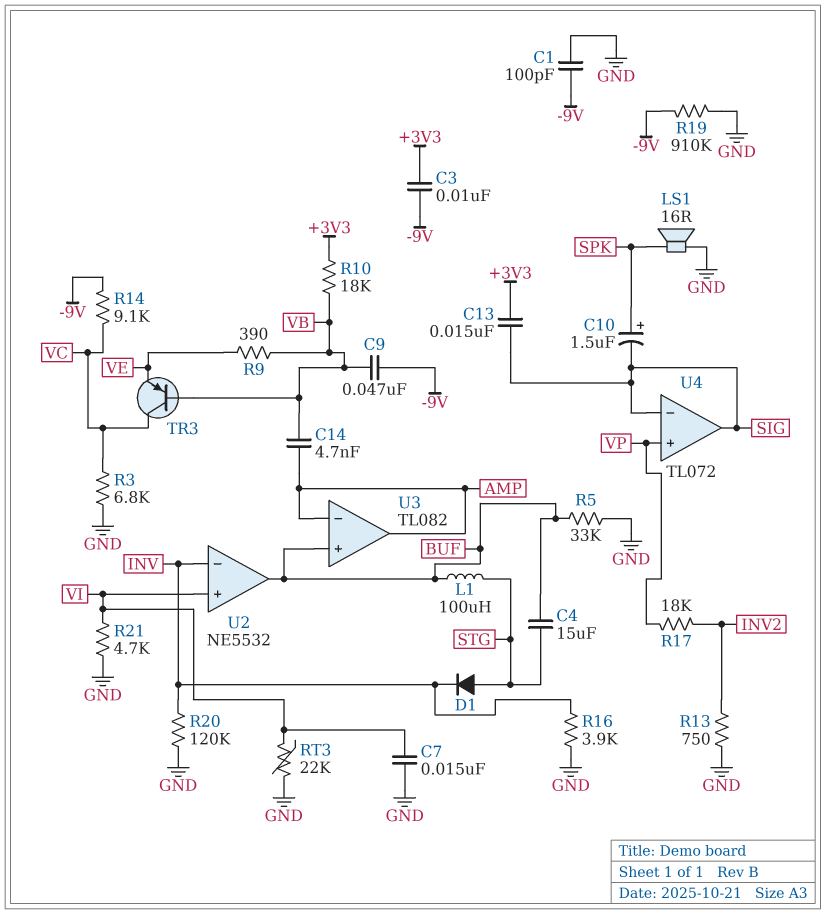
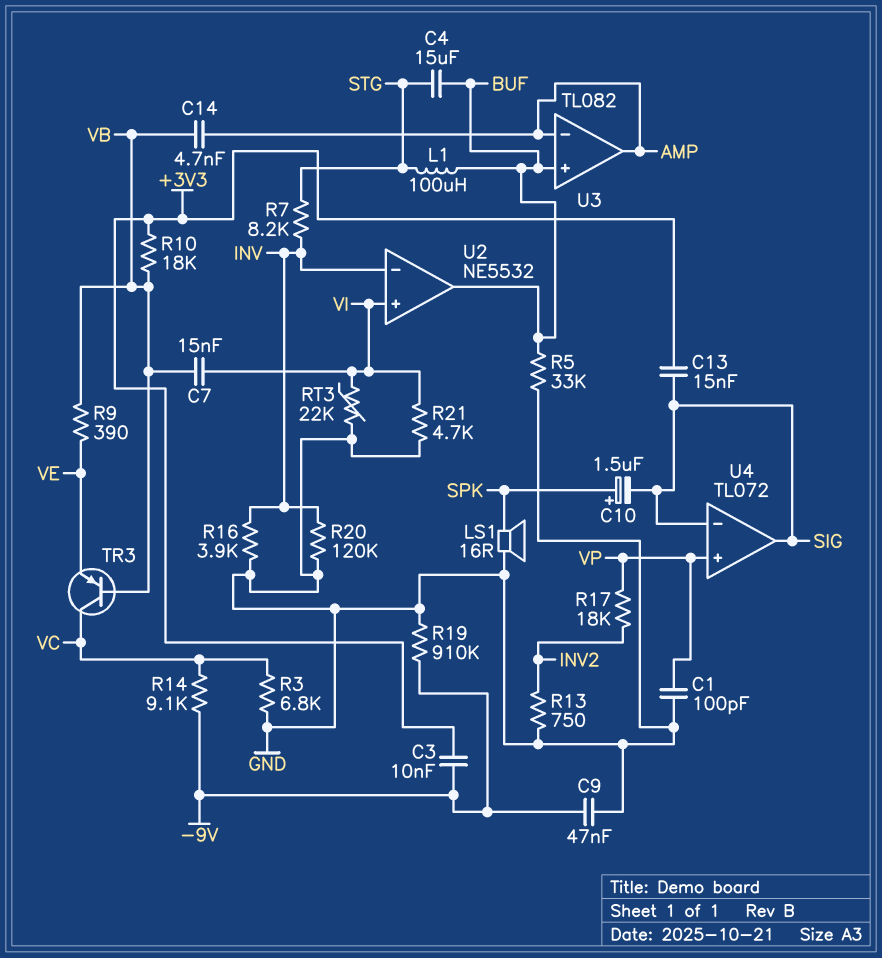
C1: 100pF (-9V, GND) -> 100pF (GND, VP)
C7: 15nF (GND, VI) -> 15nF (VB, VI)
C9: 47nF (-9V, VB) -> 47nF (-9V, GND)
D1: diode (A STG, K INV) -> none
R7: none -> 8.2k (INV, STG)

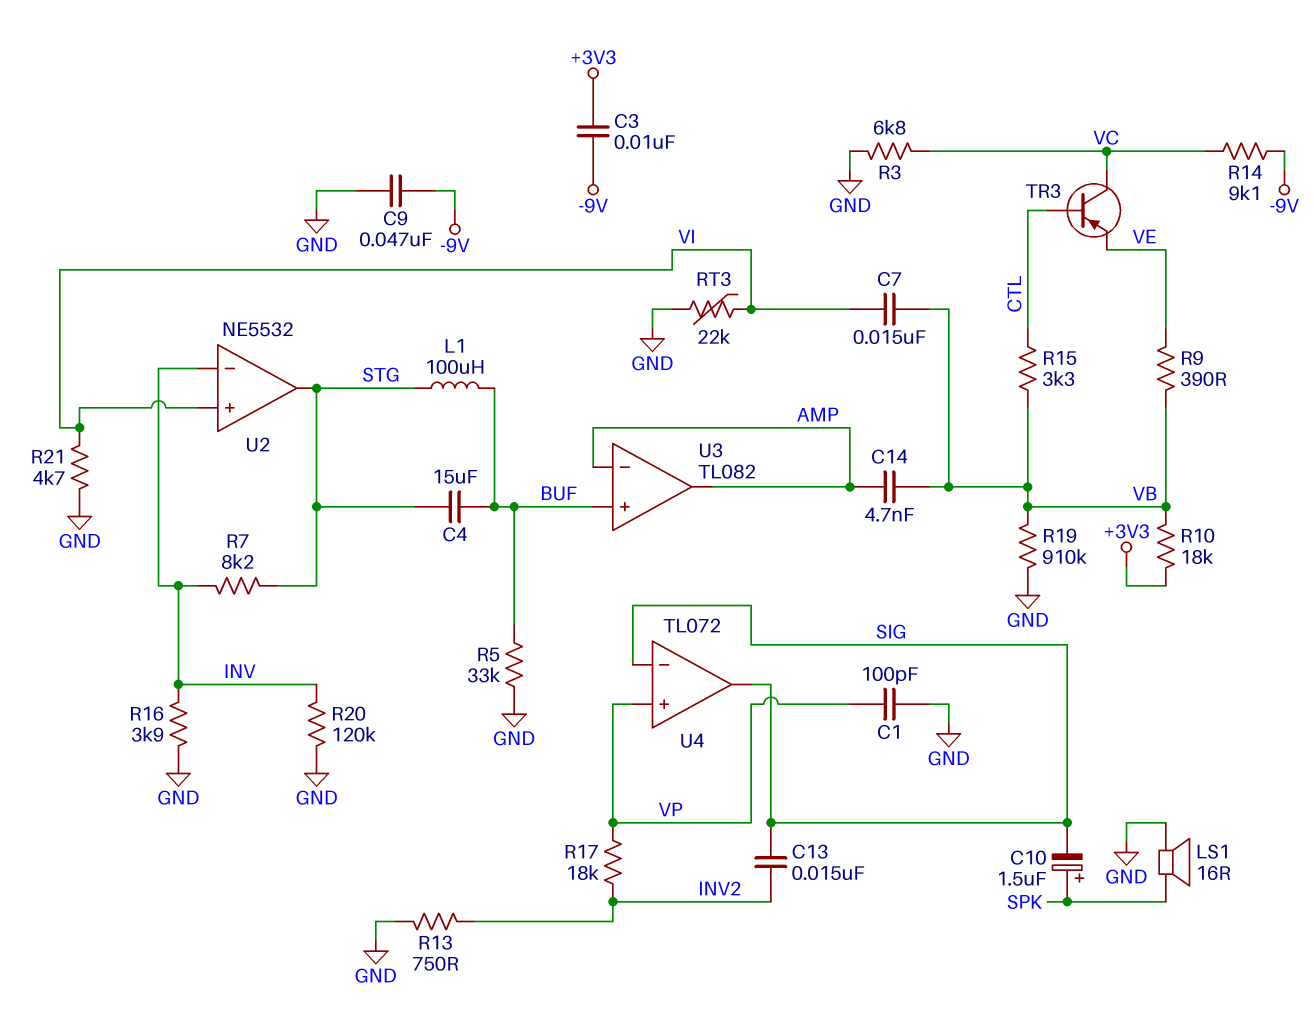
C13: 15nF (+3V3, SIG) -> 15nF (INV2, SIG)
R15: none -> 3.3k (CTL, VB)
R19: 910k (-9V, GND) -> 910k (GND, VB)
TR3: PNP (B VB, C VC, E VE) -> PNP (B CTL, C VC, E VE)
U2 pin out: BUF -> STG

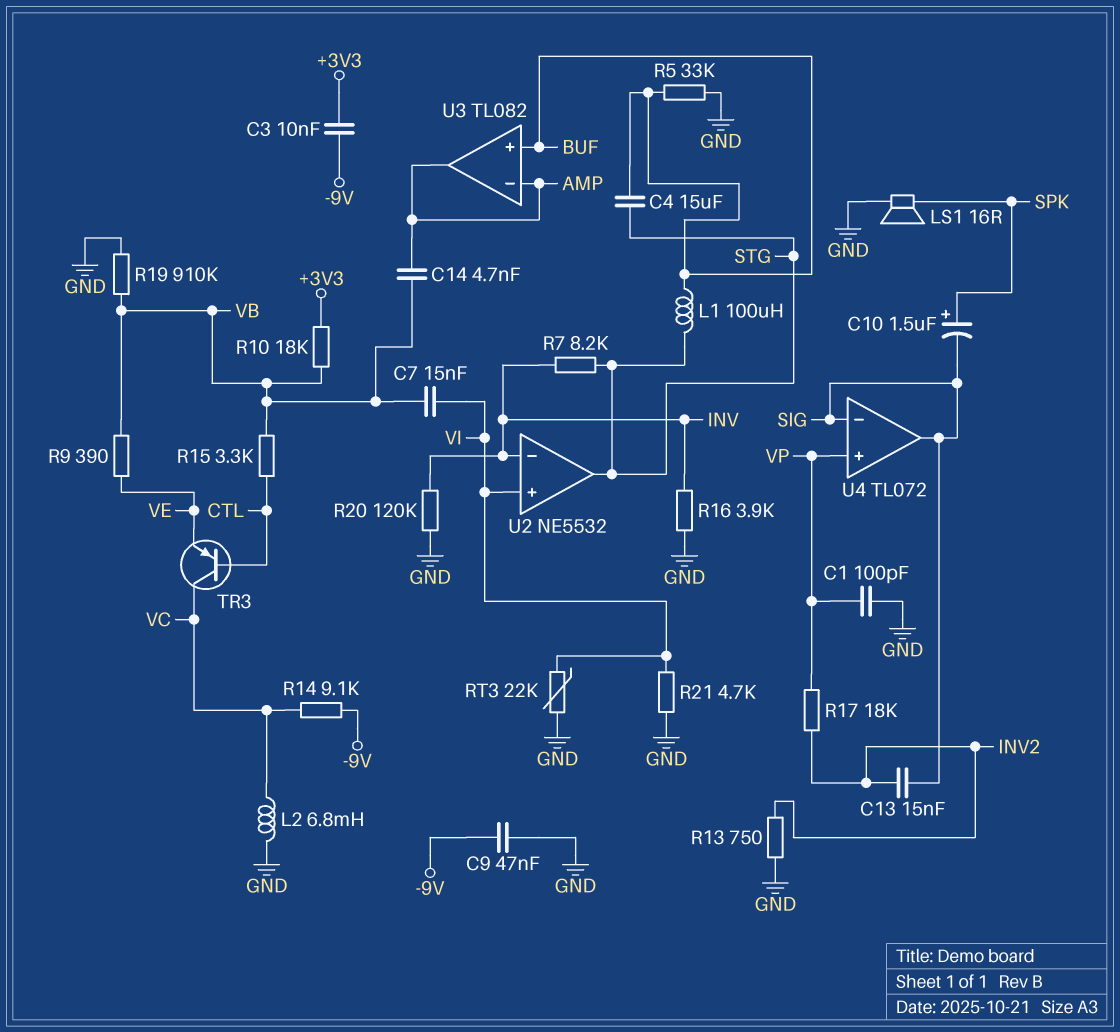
L2: none -> 6.8mH (GND, VC)
R3: 6.8k (GND, VC) -> none

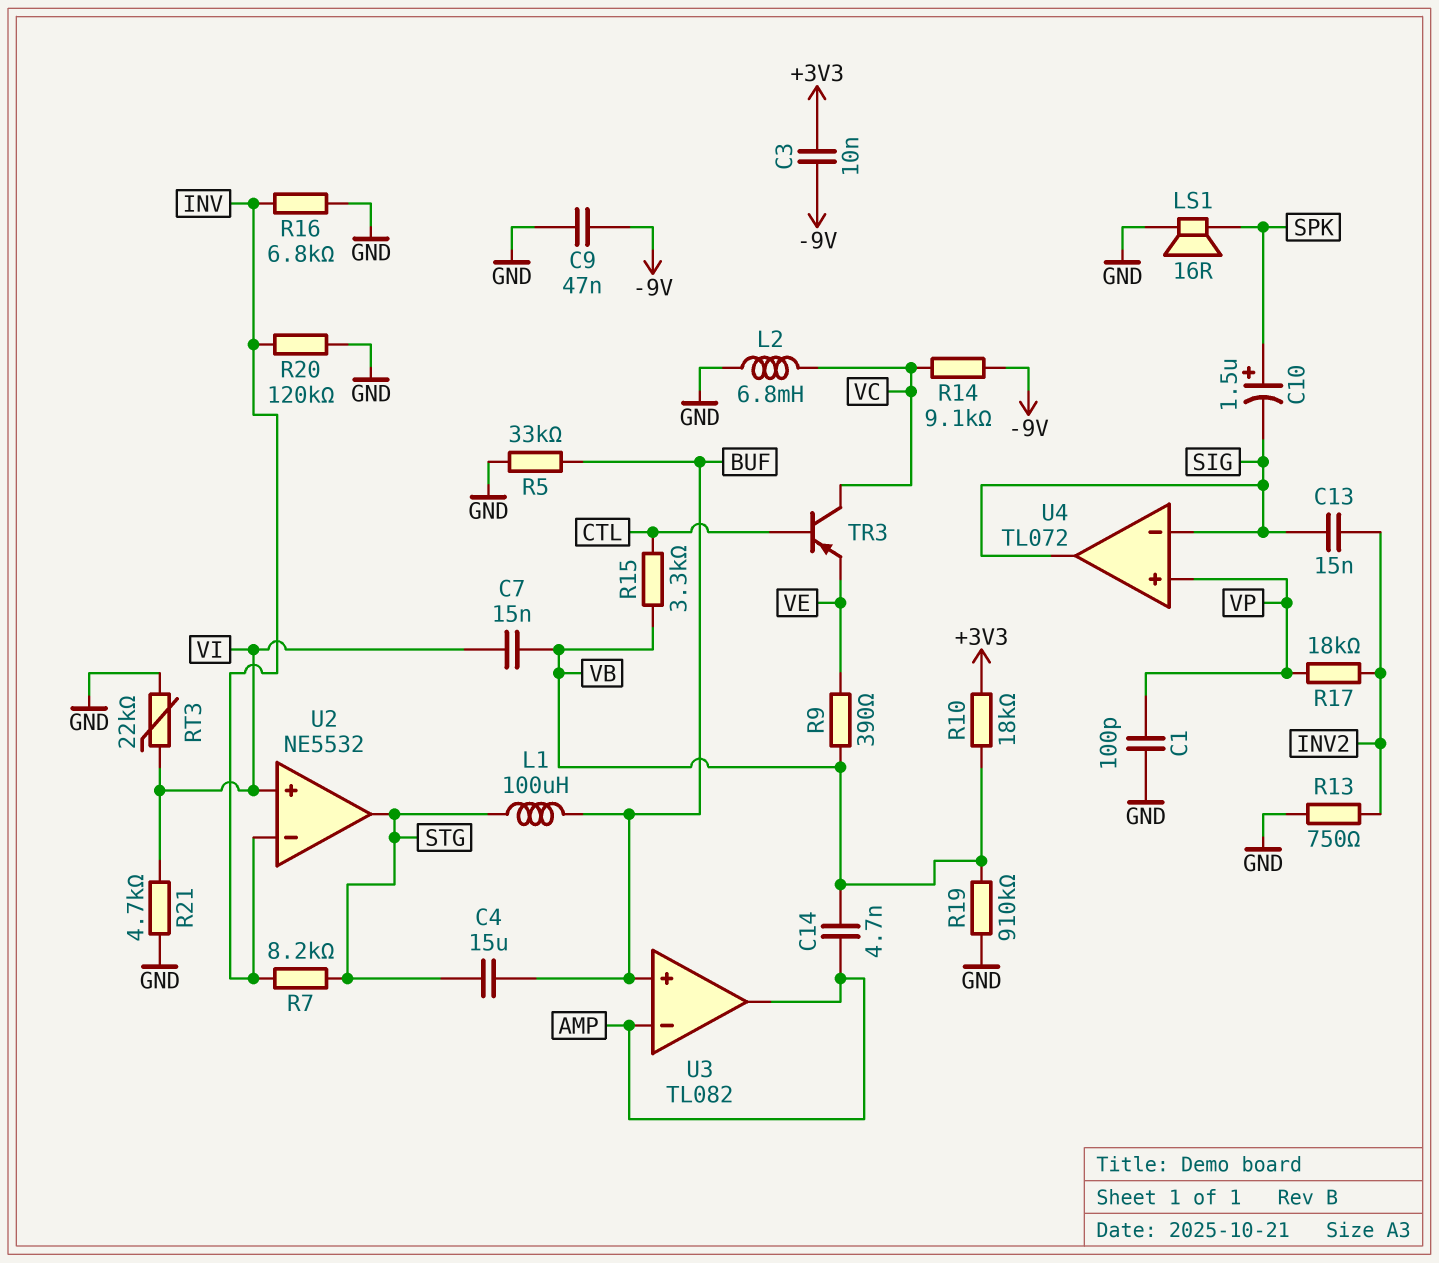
R16: 3.9k (GND, INV) -> 6.8k (GND, INV)

